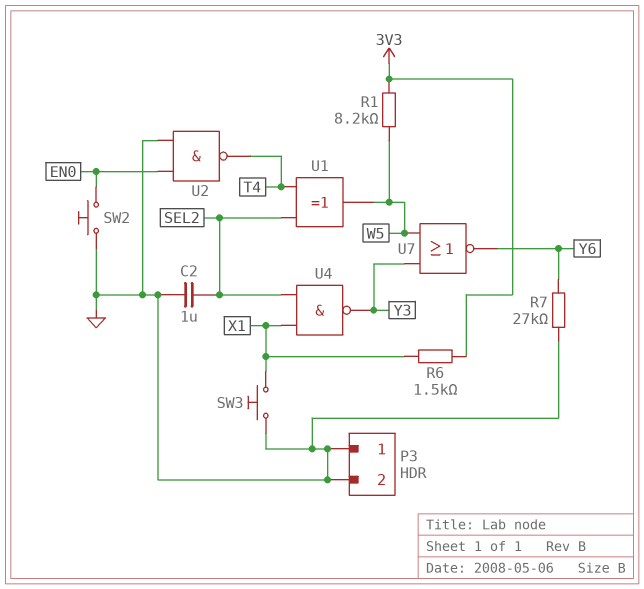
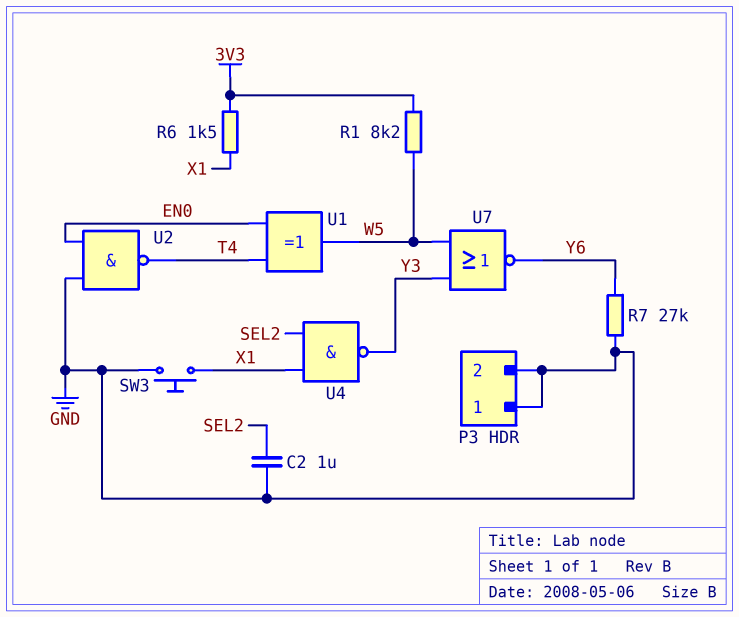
SW2: button (EN0, GND) -> none
U1: XOR (in SEL2, in T4, out W5) -> XOR (in EN0, in T4, out W5)

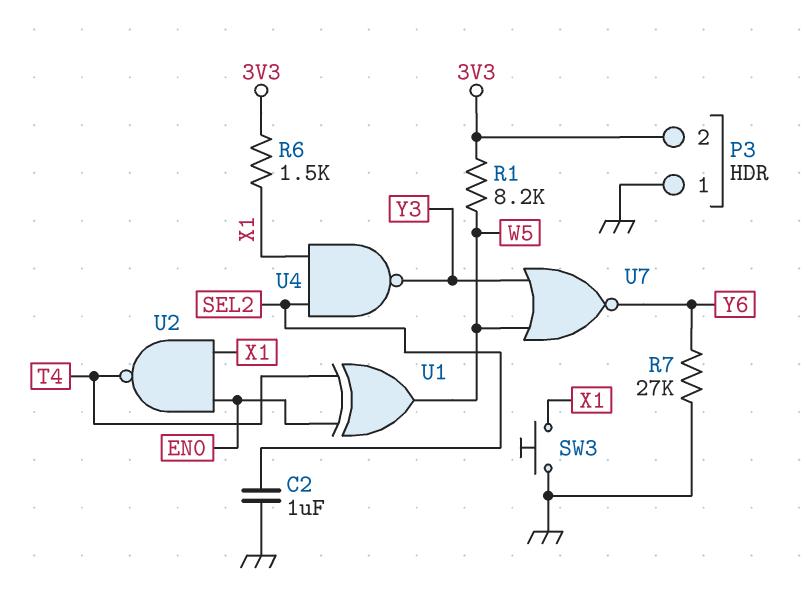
P3 pin 2: GND -> 3V3
U2: NAND (in EN0, in GND, out T4) -> NAND (in EN0, in X1, out T4)

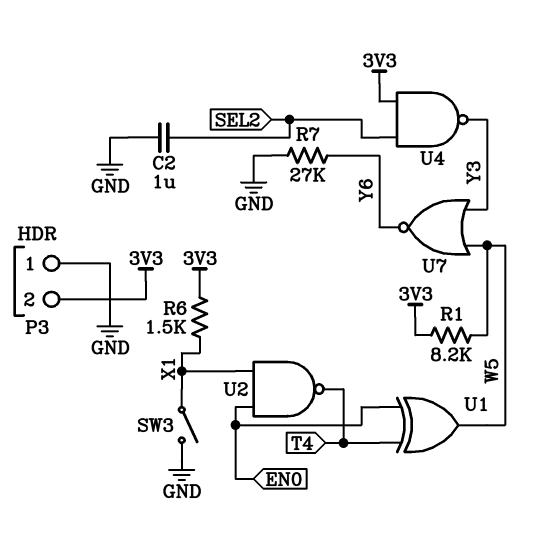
SW3: button (GND, X1) -> switch (GND, X1)
U4: NAND (in SEL2, in X1, out Y3) -> NAND (in 3V3, in SEL2, out Y3)

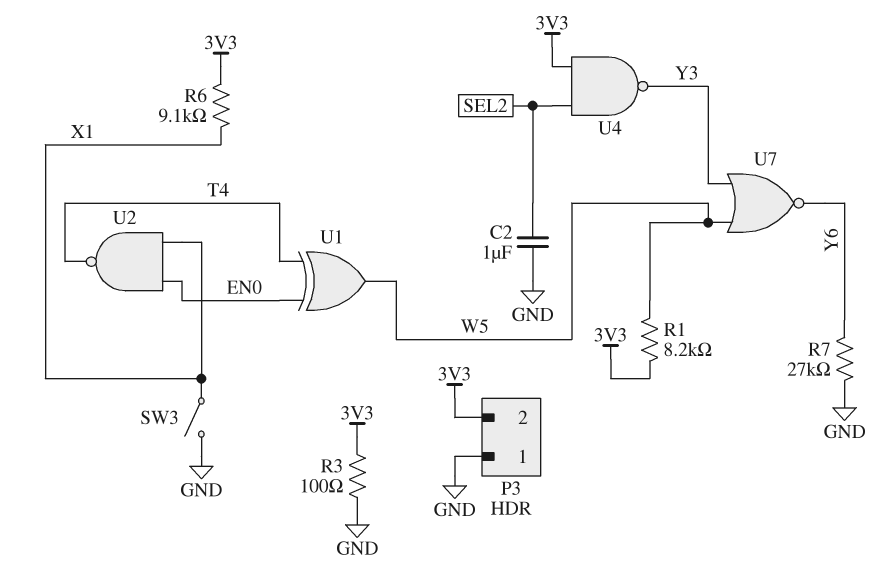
R3: none -> 100 (3V3, GND)
R6: 1.5k (3V3, X1) -> 9.1k (3V3, X1)

